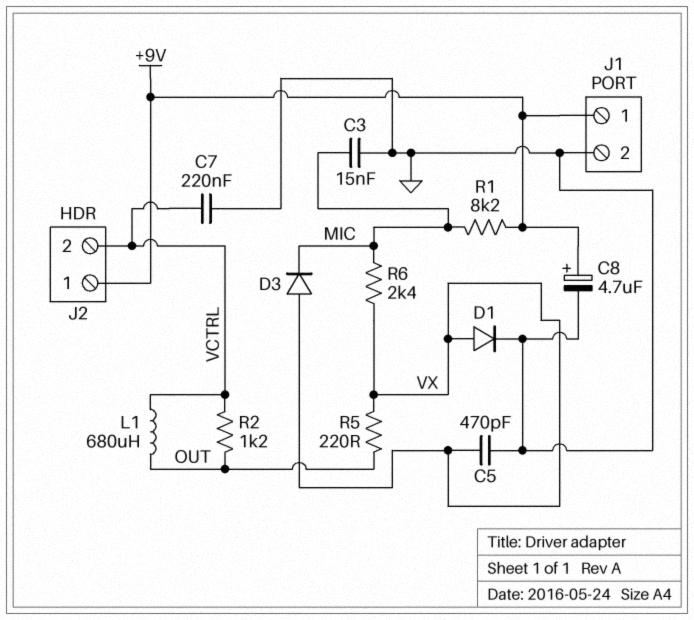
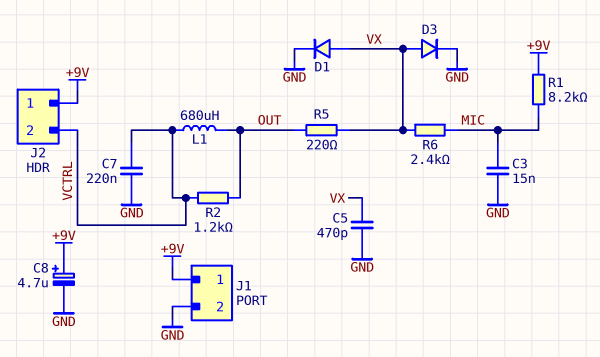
D3: diode (A VX, K MIC) -> diode (A VX, K GND)

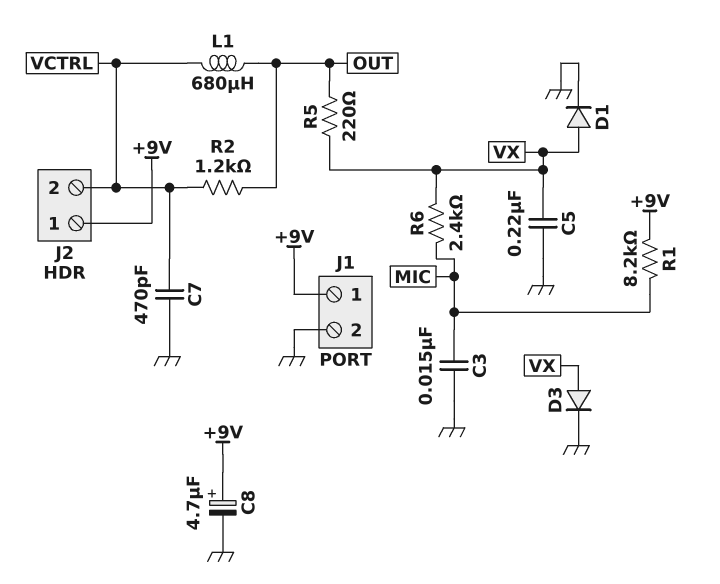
C5: 470pF (GND, VX) -> 220nF (GND, VX)
C7: 220nF (GND, VCTRL) -> 470pF (GND, VCTRL)

